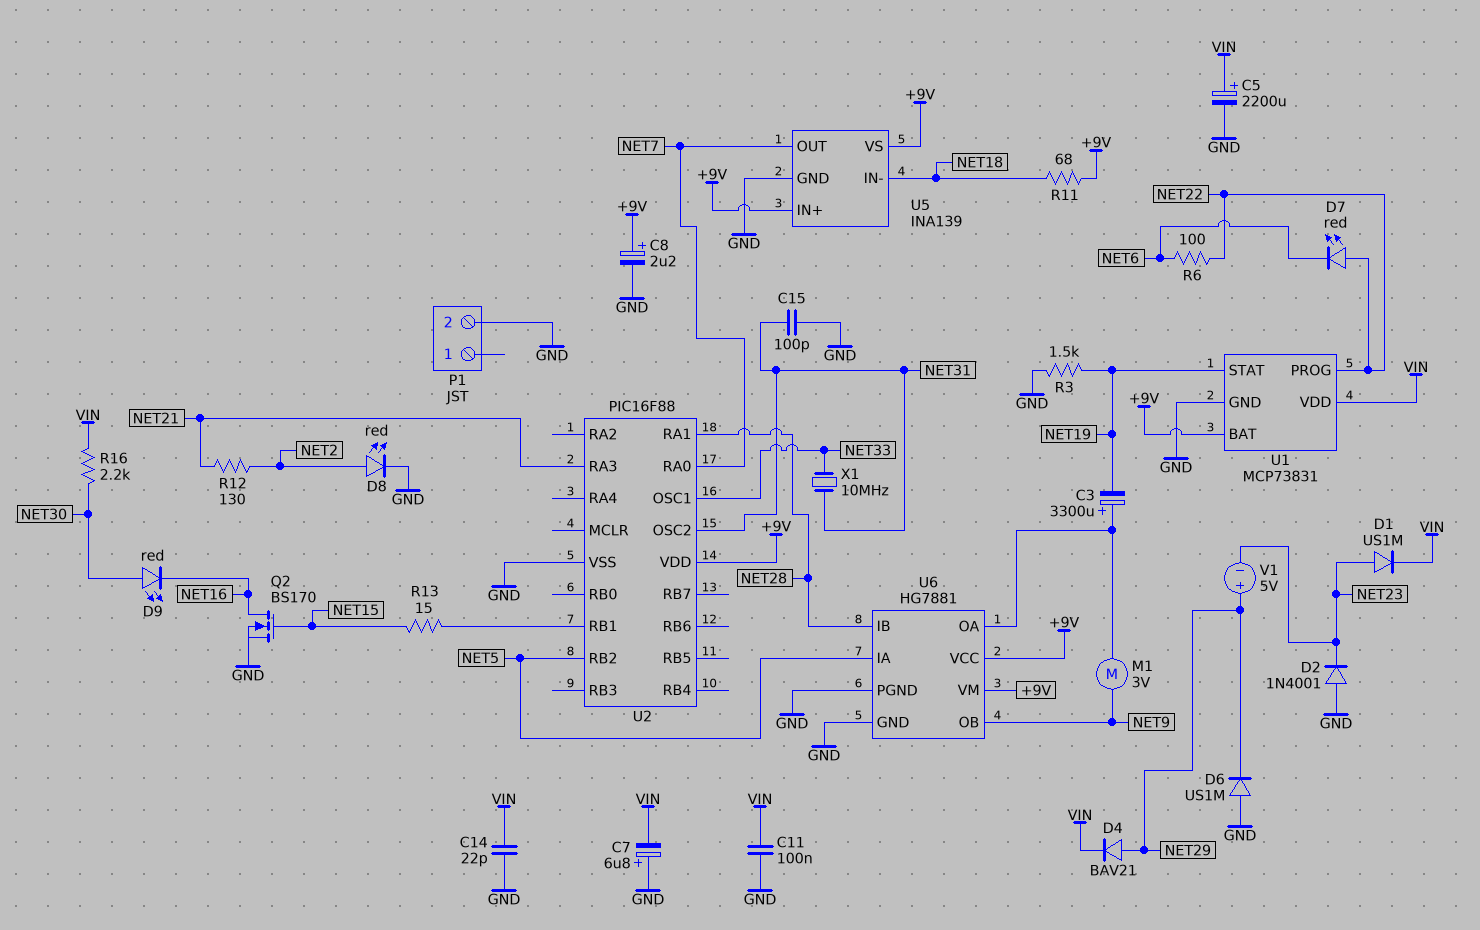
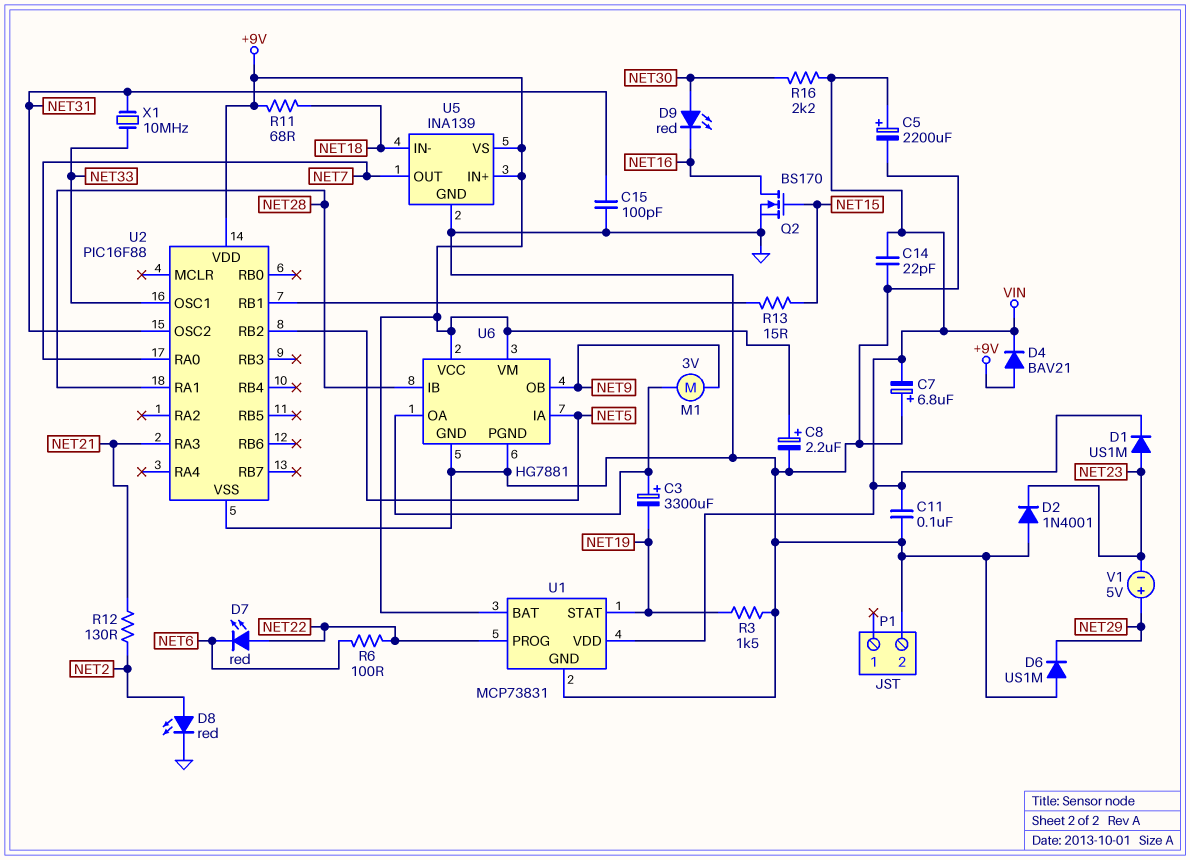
D4: diode BAV21 (A NET29, K VIN) -> diode BAV21 (A +9V, K VIN)

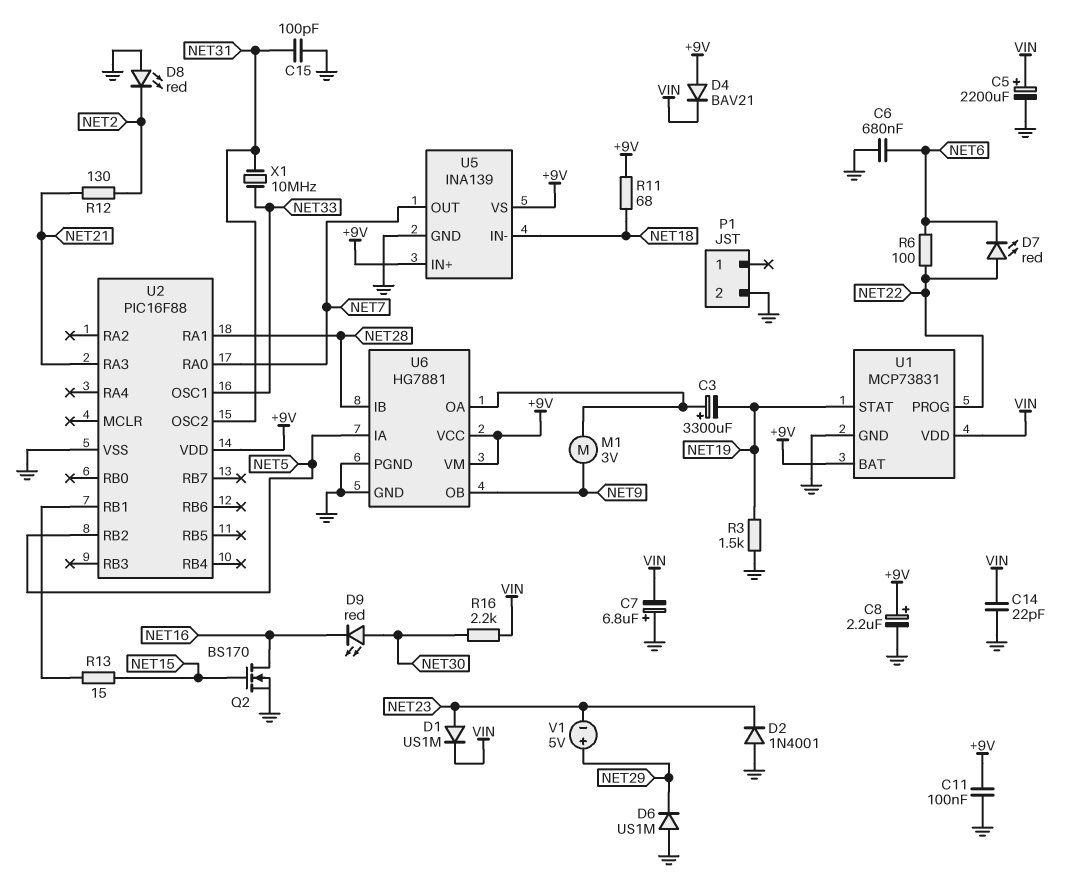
C6: none -> 680nF (GND, NET6)
C11: 100nF (GND, VIN) -> 100nF (+9V, GND)
D8: LED red (A NET2, K GND) -> LED red (A GND, K NET2)

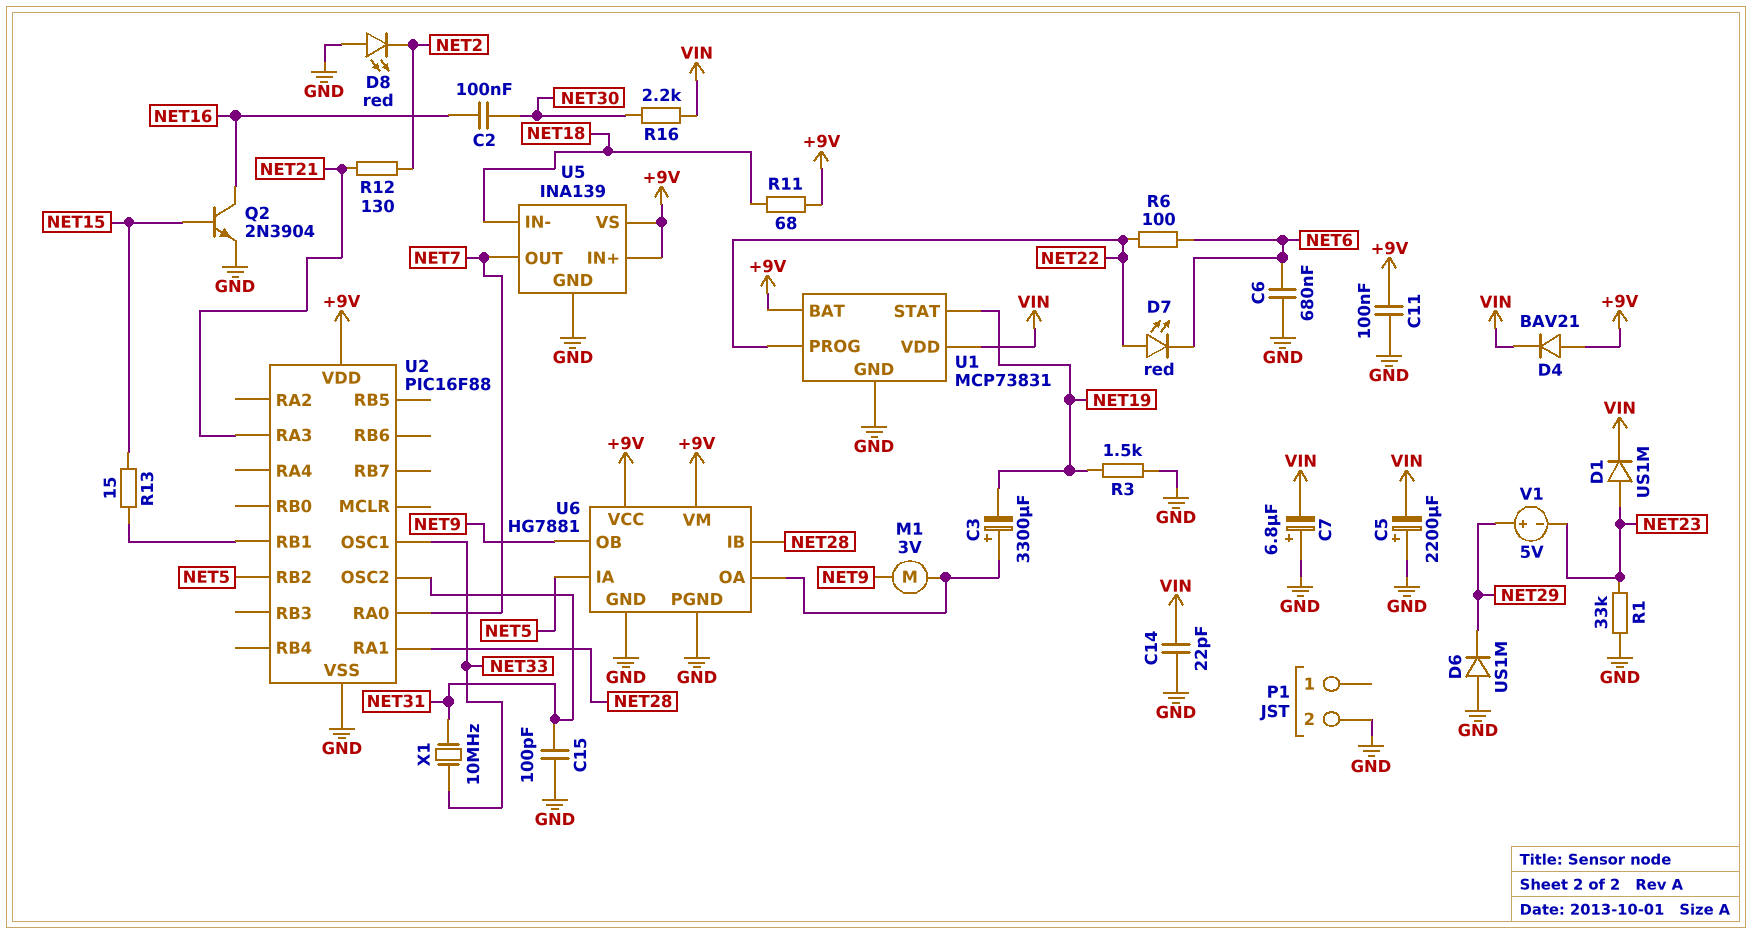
C2: none -> 100nF (NET16, NET30)
C5: 2200uF (plus VIN, minus GND) -> 2200uF (plus GND, minus VIN)
C8: 2.2uF (plus +9V, minus GND) -> none
D2: diode 1N4001 (A GND, K NET23) -> none
D9: LED red (A NET30, K NET16) -> none
Q2: NMOS BS170 (G NET15, D NET16, S GND) -> NPN 2N3904 (B NET15, C NET16, E GND)
R1: none -> 33k (GND, NET23)

